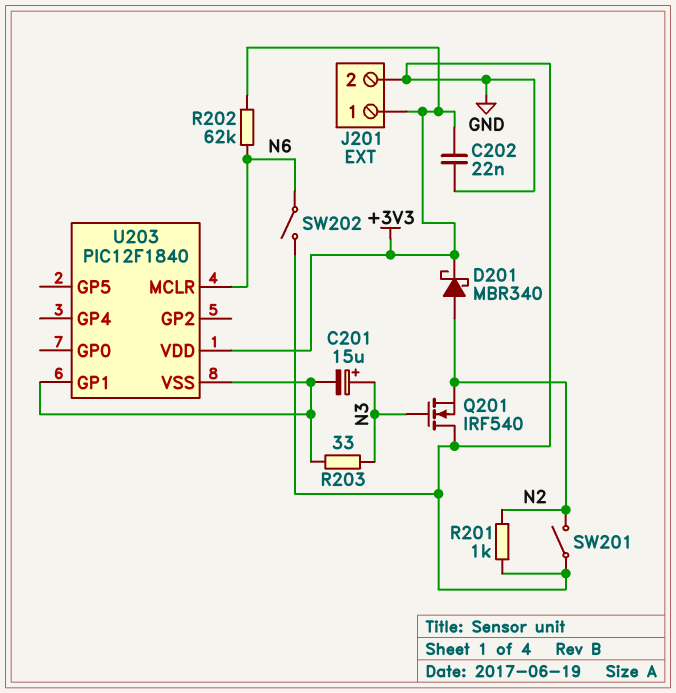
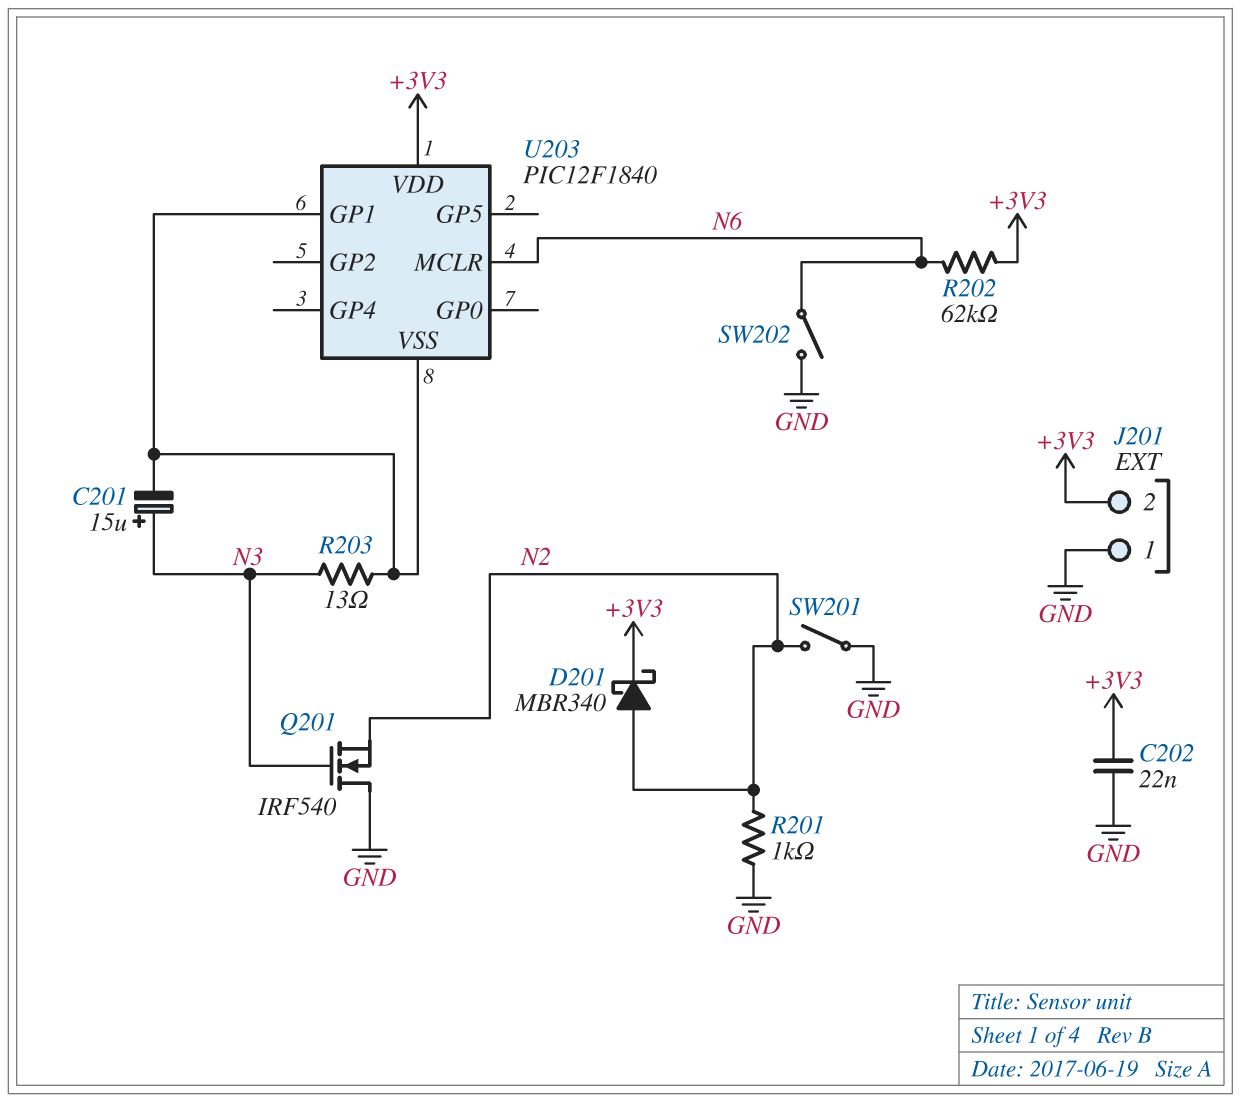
J201 pin 1: +3V3 -> GND
J201 pin 2: GND -> +3V3
R203: 33 (N3, U203/GP1) -> 13 (N3, U203/GP1)

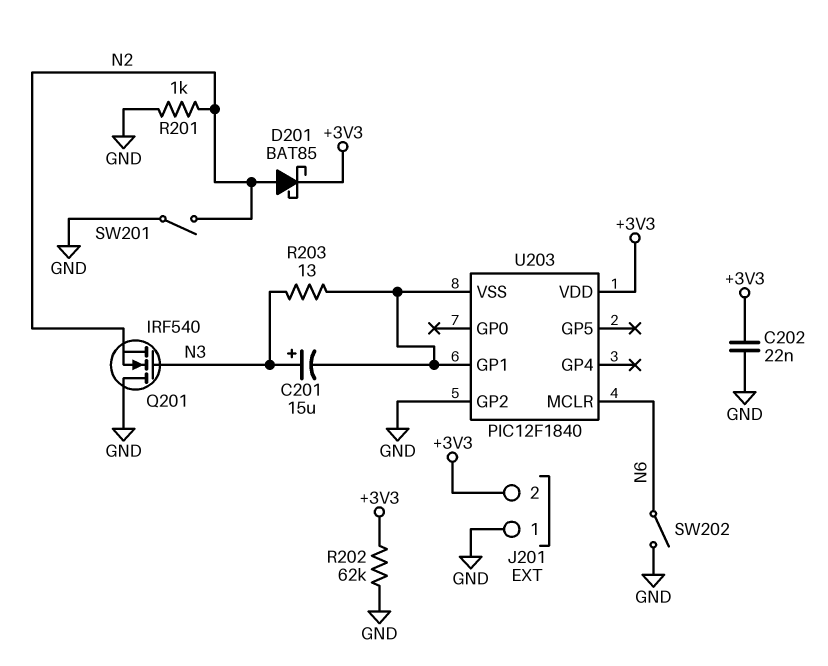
D201: schottky MBR340 (A N2, K +3V3) -> schottky BAT85 (A N2, K +3V3)
R202: 62k (+3V3, N6) -> 62k (+3V3, GND)
U203 pin GP2: none -> GND

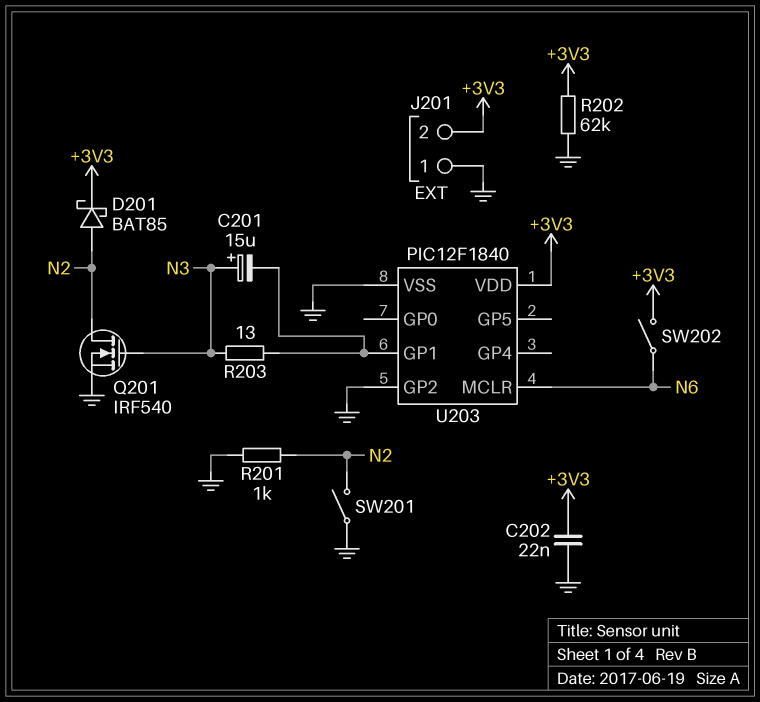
Q201: NMOS IRF540 (G N3, D GND, S N2) -> NMOS IRF540 (G N3, D N2, S GND)
SW202: switch (GND, N6) -> switch (+3V3, N6)
U203 pin VSS: U203/GP1 -> GND

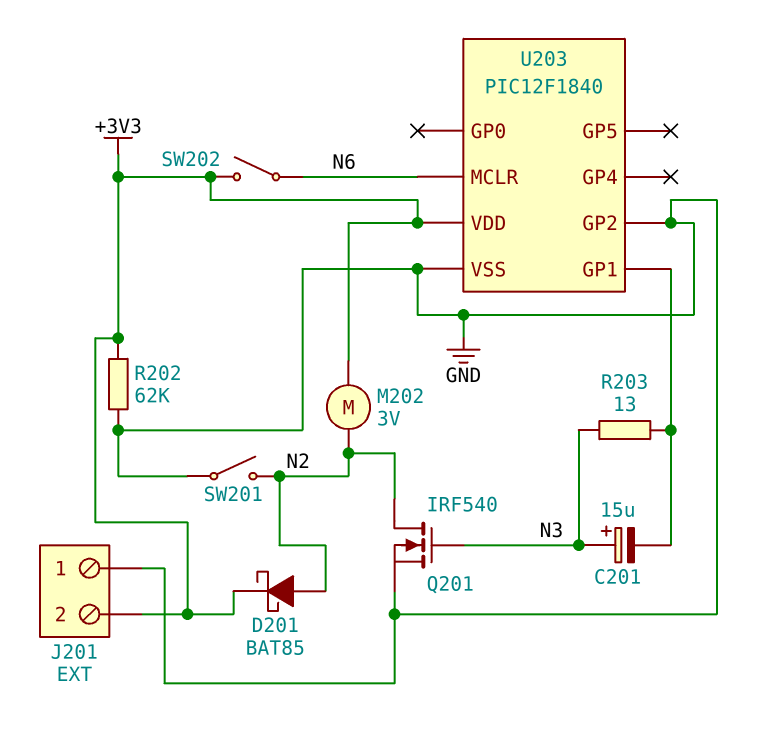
C202: 22nF (+3V3, GND) -> none
M202: none -> motor 3V (+3V3, N2)
R201: 1k (GND, N2) -> none

